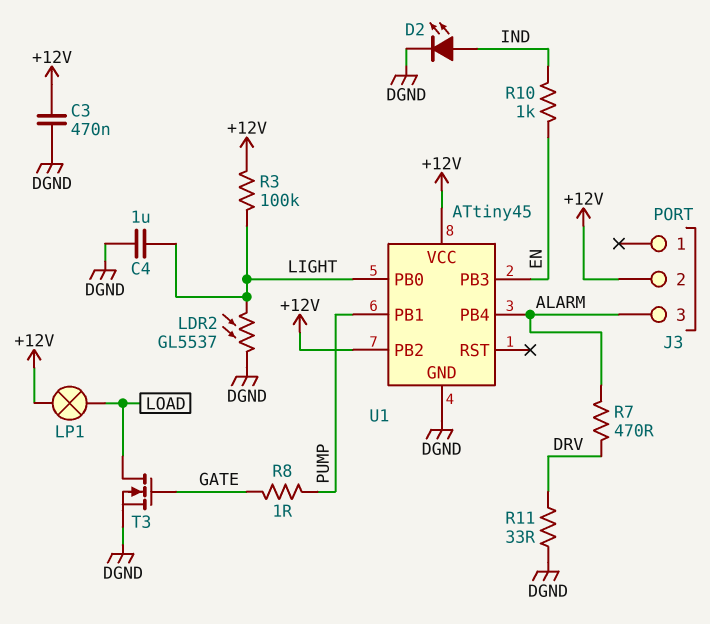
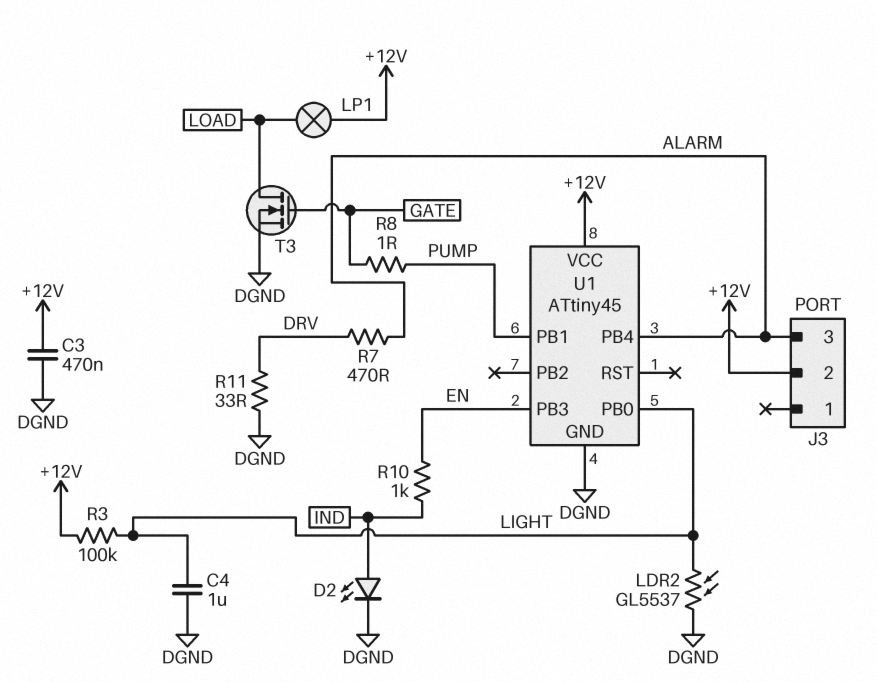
U1 pin PB2: +12V -> none

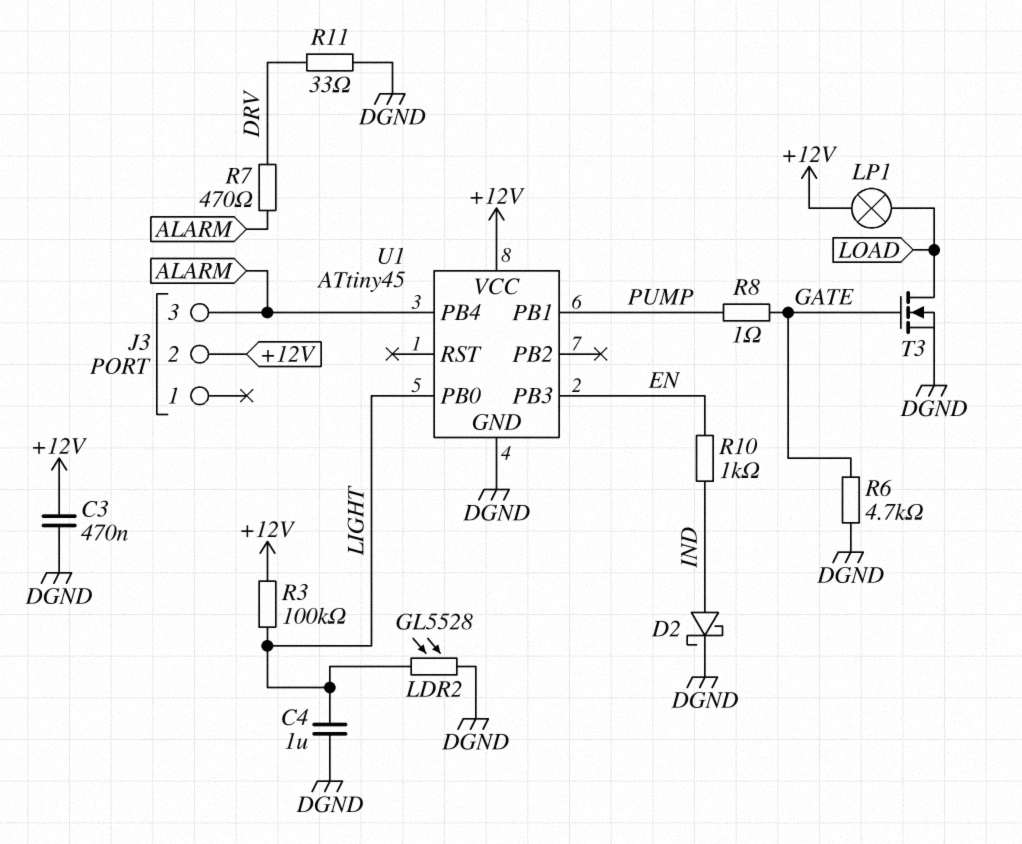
D2: LED (A IND, K DGND) -> schottky (A IND, K DGND)
LDR2: GL5537 (DGND, LIGHT) -> GL5528 (DGND, LIGHT)
R6: none -> 4.7k (DGND, GATE)

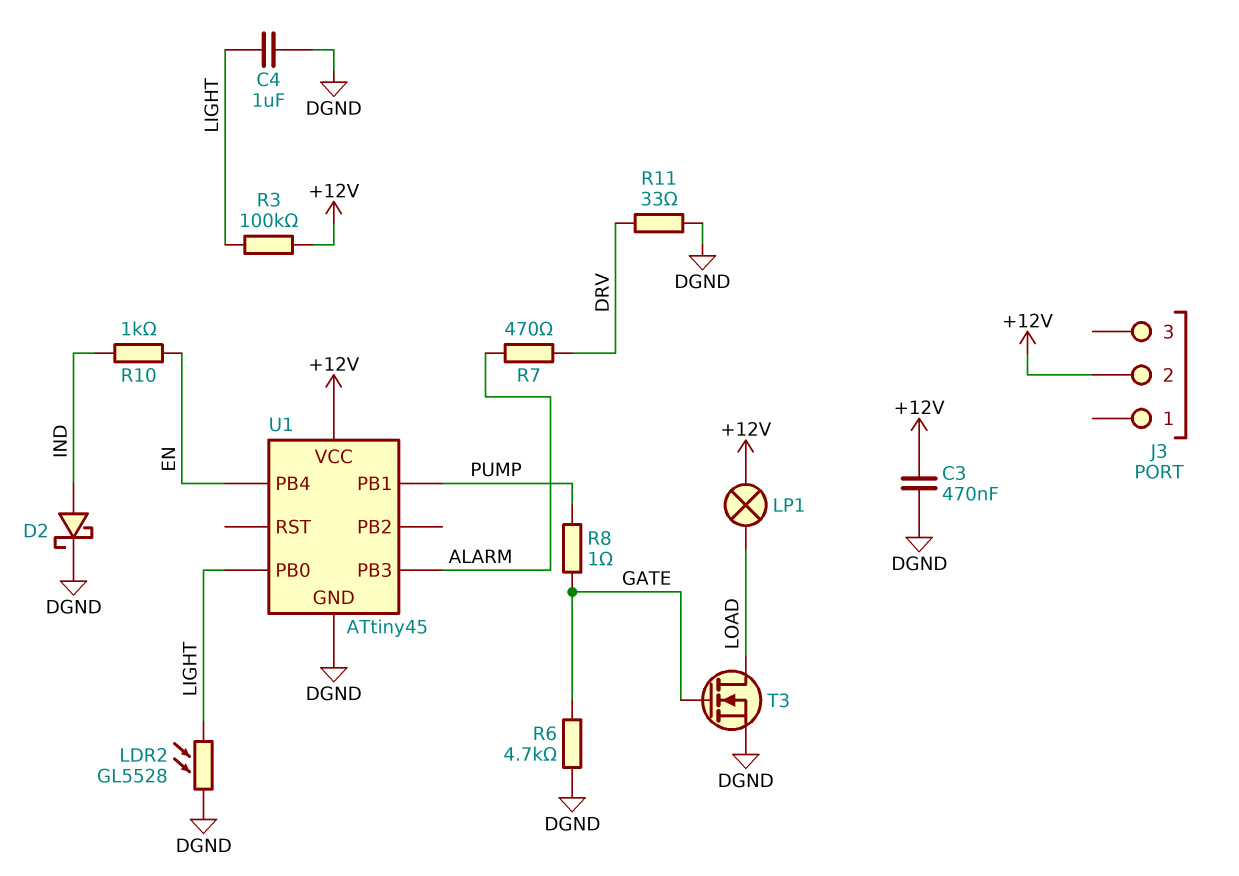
J3 pin 3: ALARM -> none
U1 pin PB3: EN -> ALARM
U1 pin PB4: ALARM -> EN

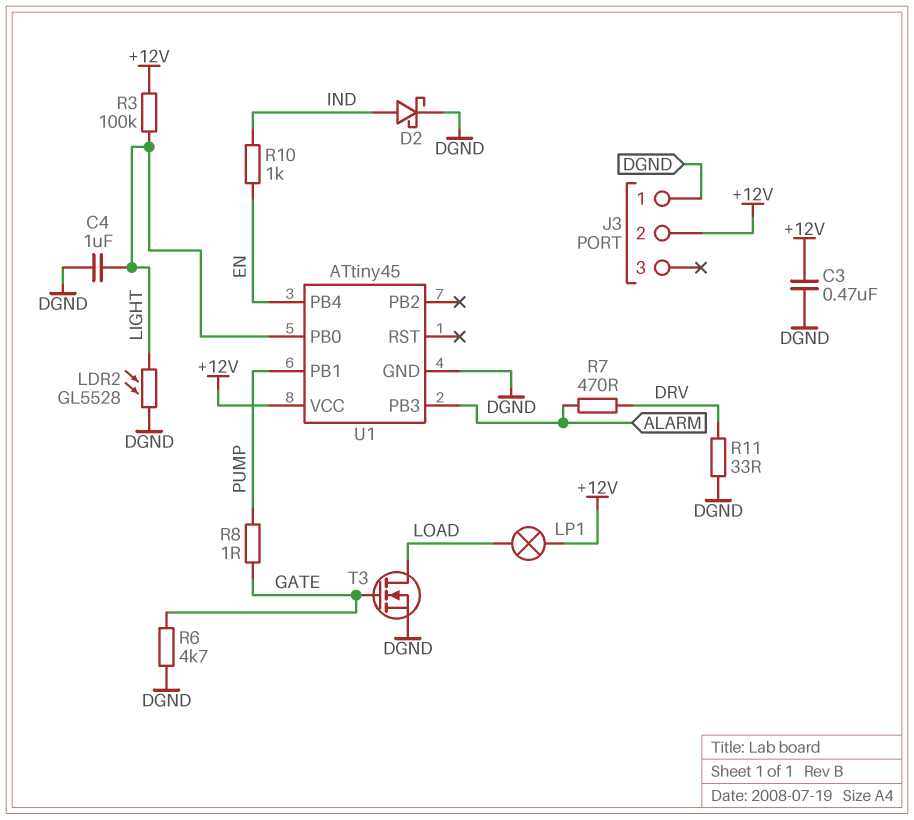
J3 pin 1: none -> DGND

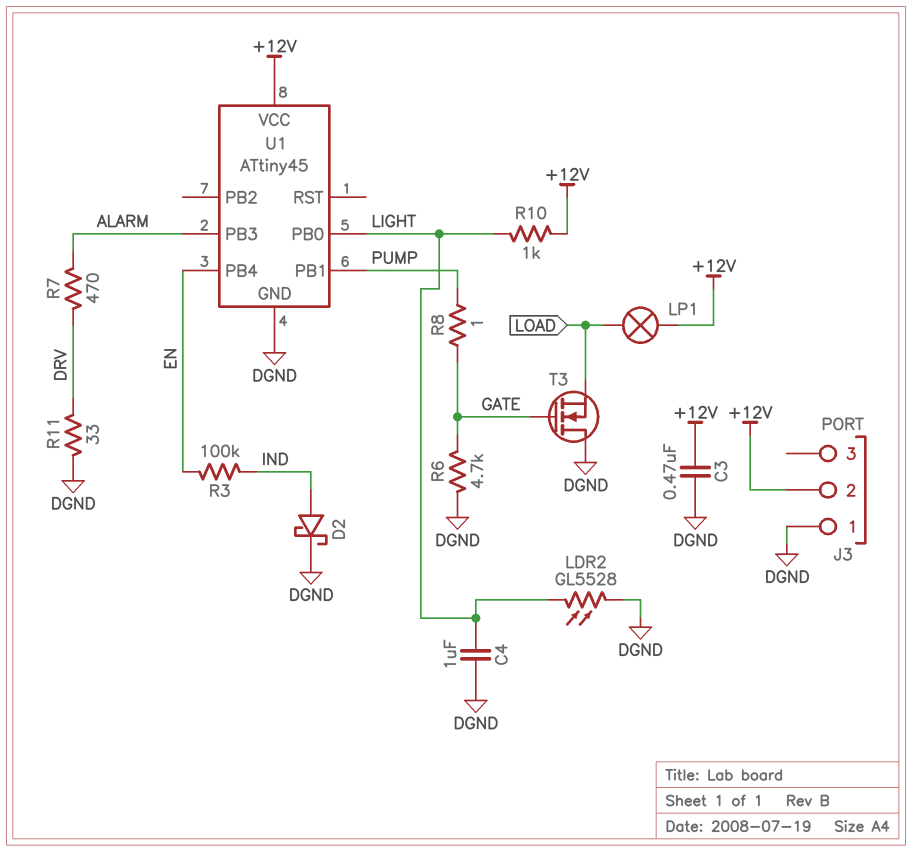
R3: 100k (+12V, LIGHT) -> 100k (EN, IND)
R10: 1k (EN, IND) -> 1k (+12V, LIGHT)
T3: NMOS (G GATE, D LOAD, S DGND) -> NMOS (G GATE, D DGND, S LOAD)

